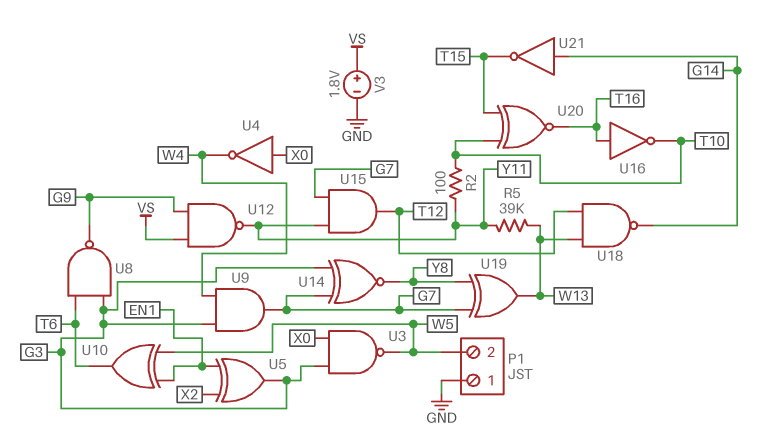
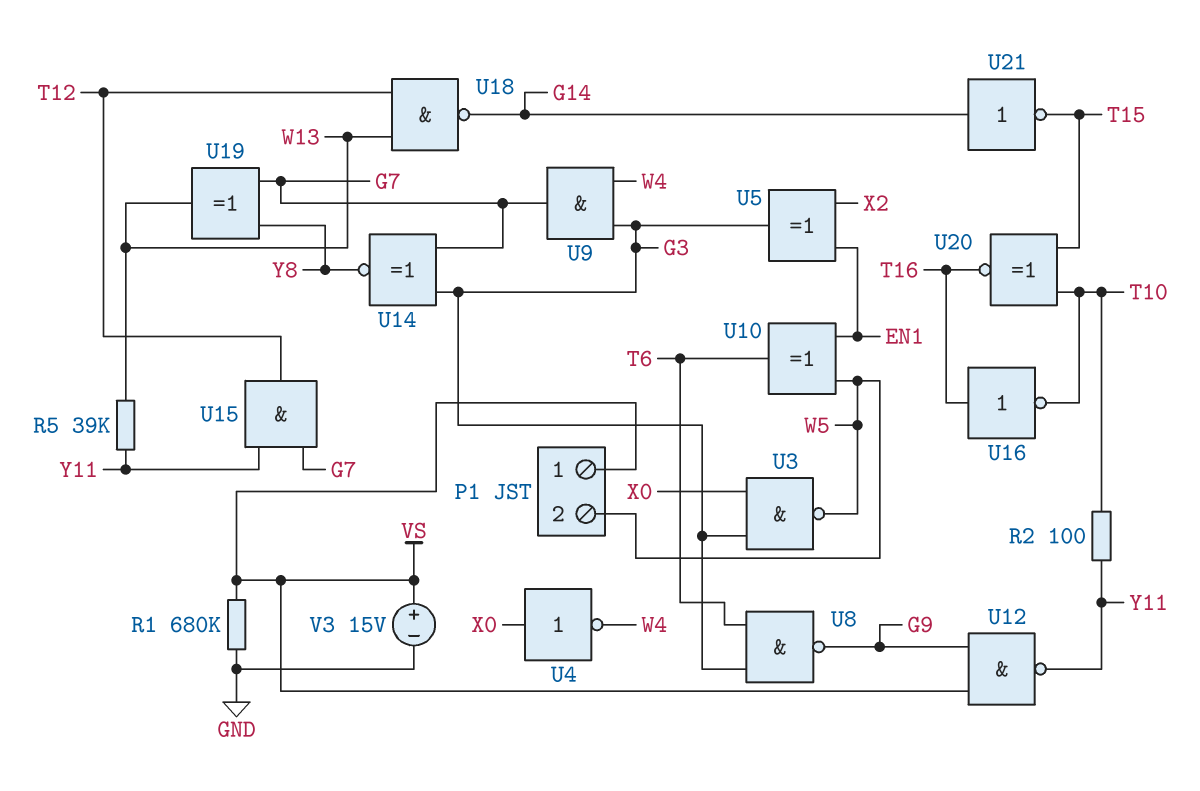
P1 pin 1: GND -> VS
R1: none -> 680k (GND, VS)
V3: 1.8V (plus VS, minus GND) -> 15V (plus VS, minus GND)

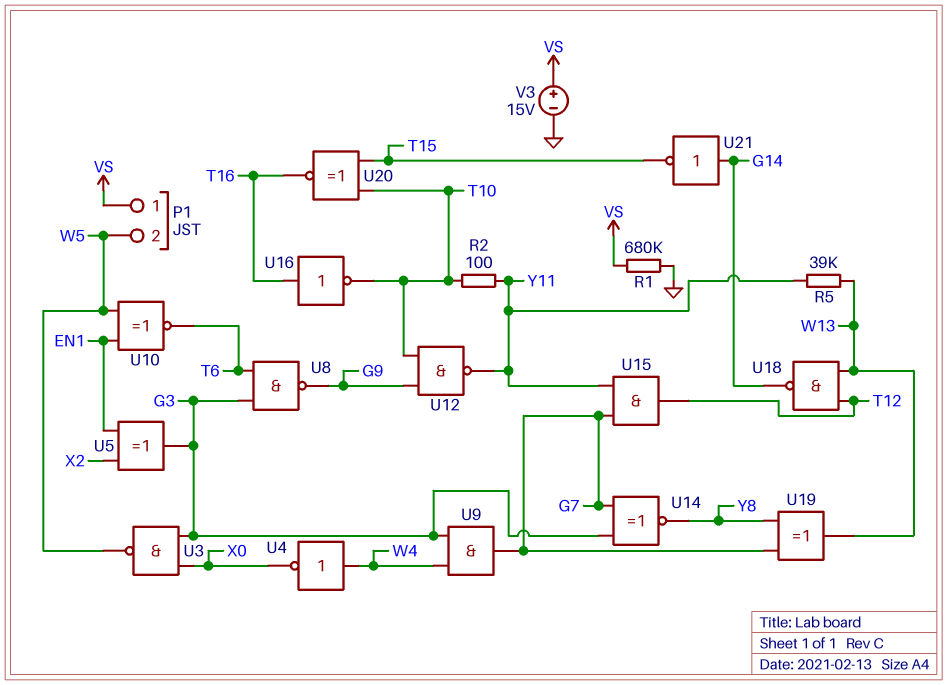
U4: NOT (in X0, out W4) -> NOT (in W4, out X0)
U10: XOR (in EN1, in W5, out T6) -> XNOR (in EN1, in W5, out T6)
U12: NAND (in G9, in VS, out Y11) -> NAND (in G9, in T10, out Y11)

